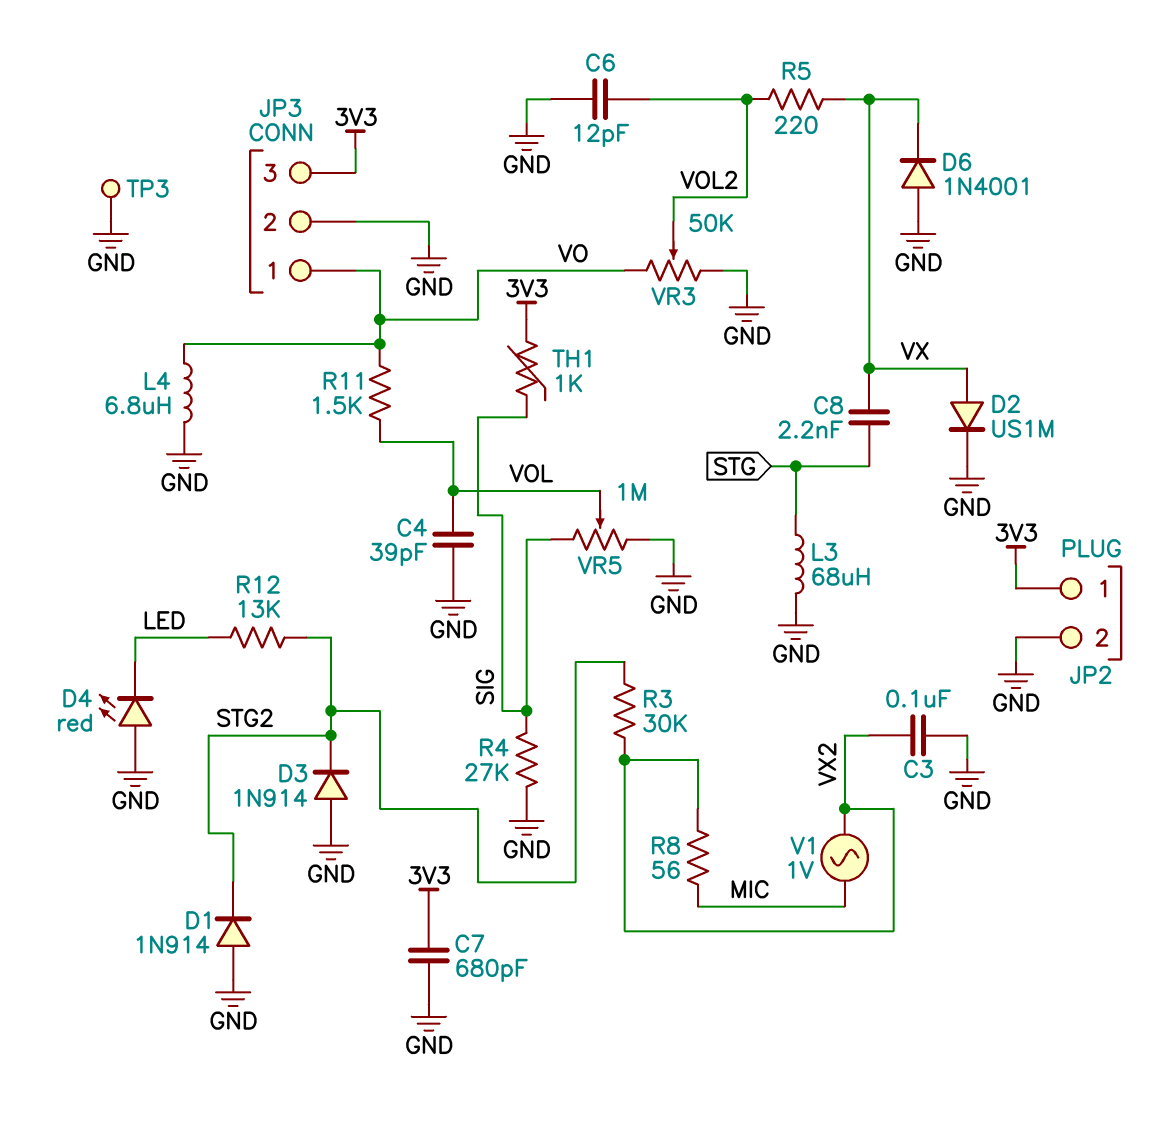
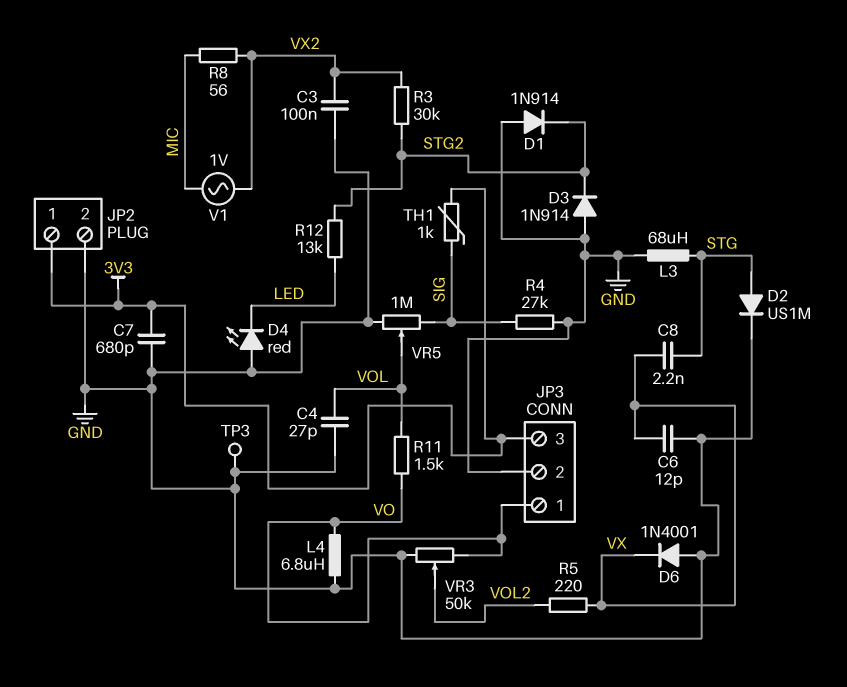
C4: 39pF (GND, VOL) -> 27pF (GND, VOL)
C6: 12pF (GND, VOL2) -> 12pF (GND, VX)
D2: diode US1M (A VX, K GND) -> diode US1M (A STG, K GND)

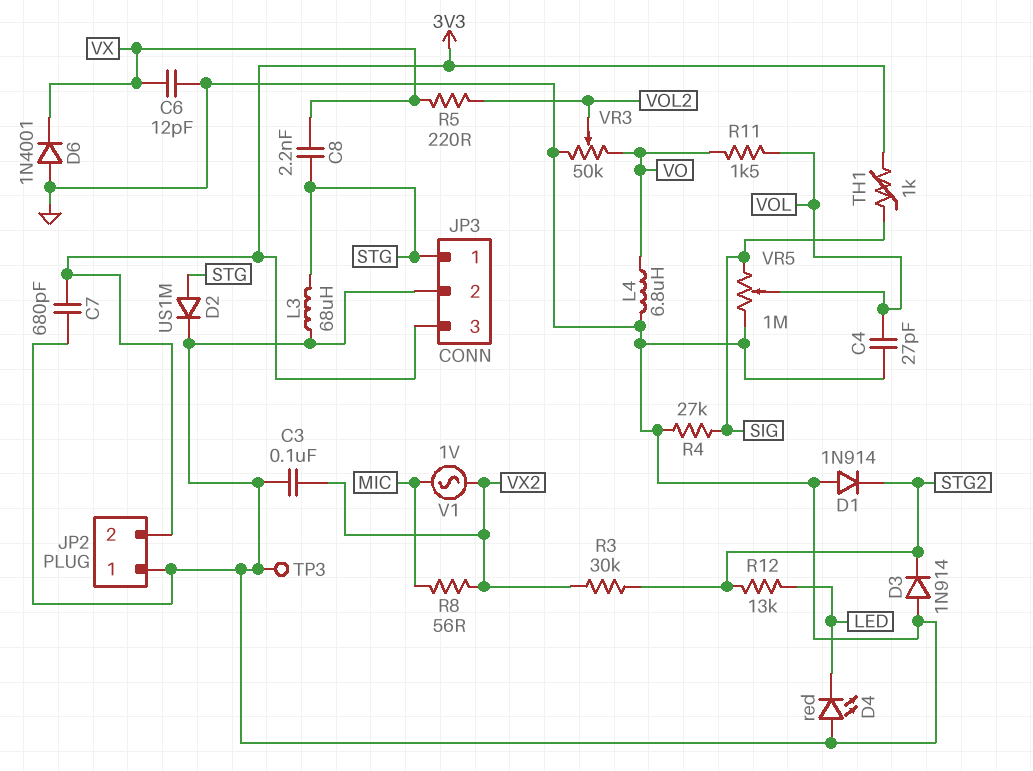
JP2 pin 1: 3V3 -> GND
JP2 pin 2: GND -> 3V3
JP3 pin 1: VO -> STG

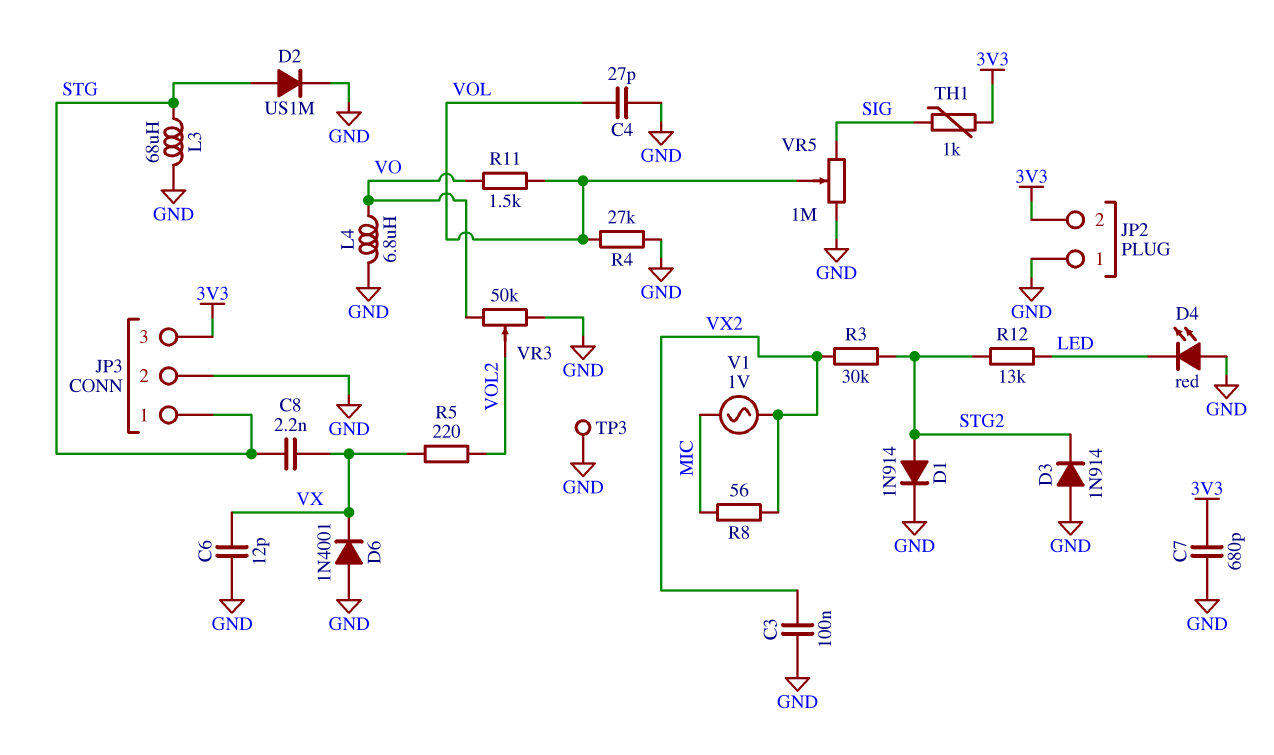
D1: diode 1N914 (A GND, K STG2) -> diode 1N914 (A STG2, K GND)
R4: 27k (GND, SIG) -> 27k (GND, VOL)

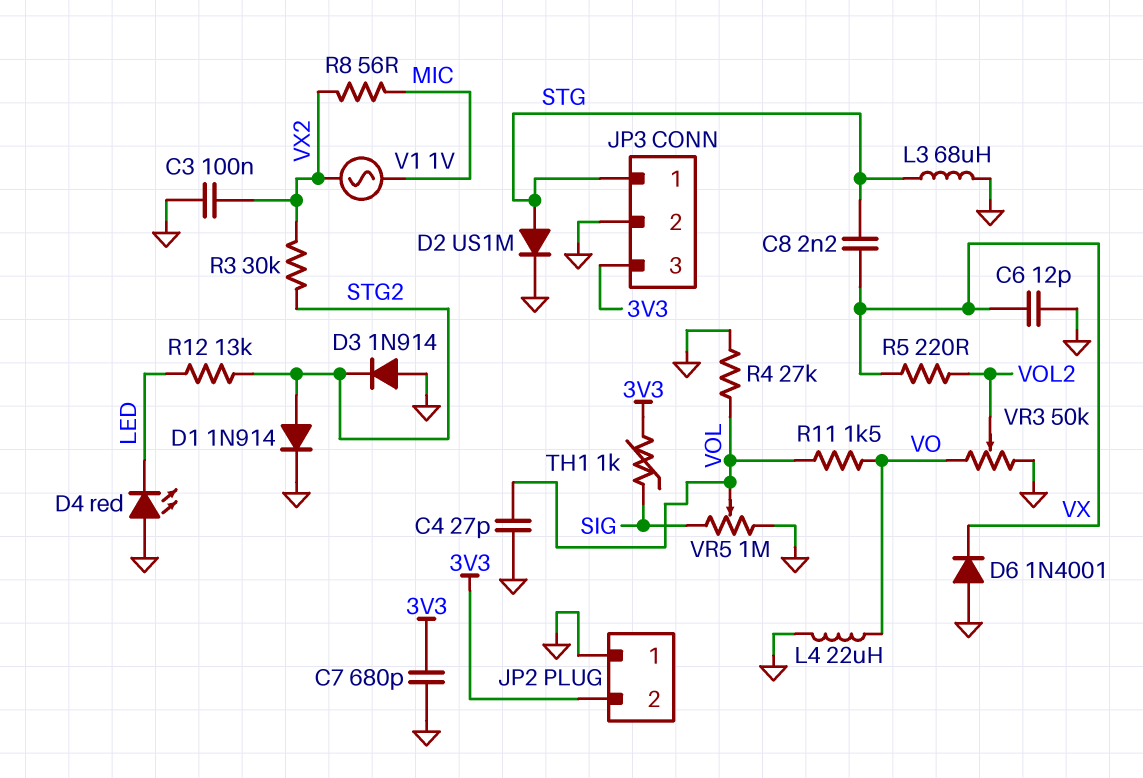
L4: 6.8uH (GND, VO) -> 22uH (GND, VO)
TP3: test point (GND) -> none

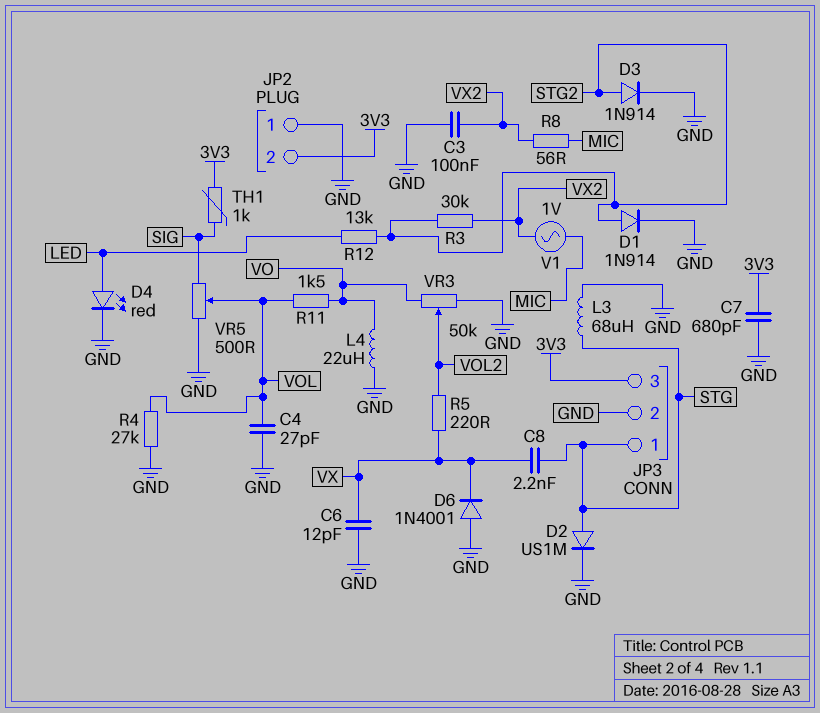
D3: diode 1N914 (A GND, K STG2) -> diode 1N914 (A STG2, K GND)
D4: LED red (A GND, K LED) -> LED red (A LED, K GND)
VR5: 1M (GND, SIG, wiper VOL) -> 500 (GND, SIG, wiper VOL)

